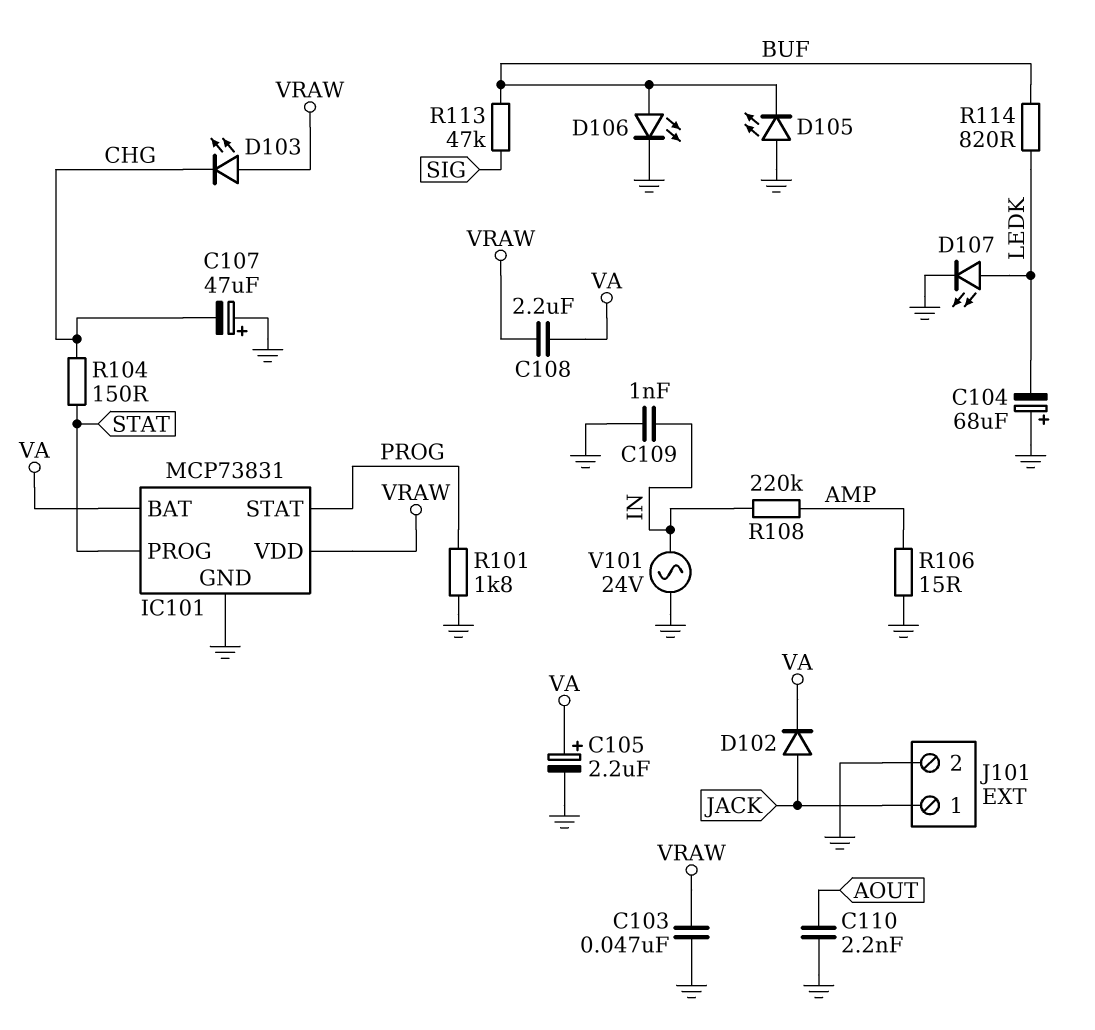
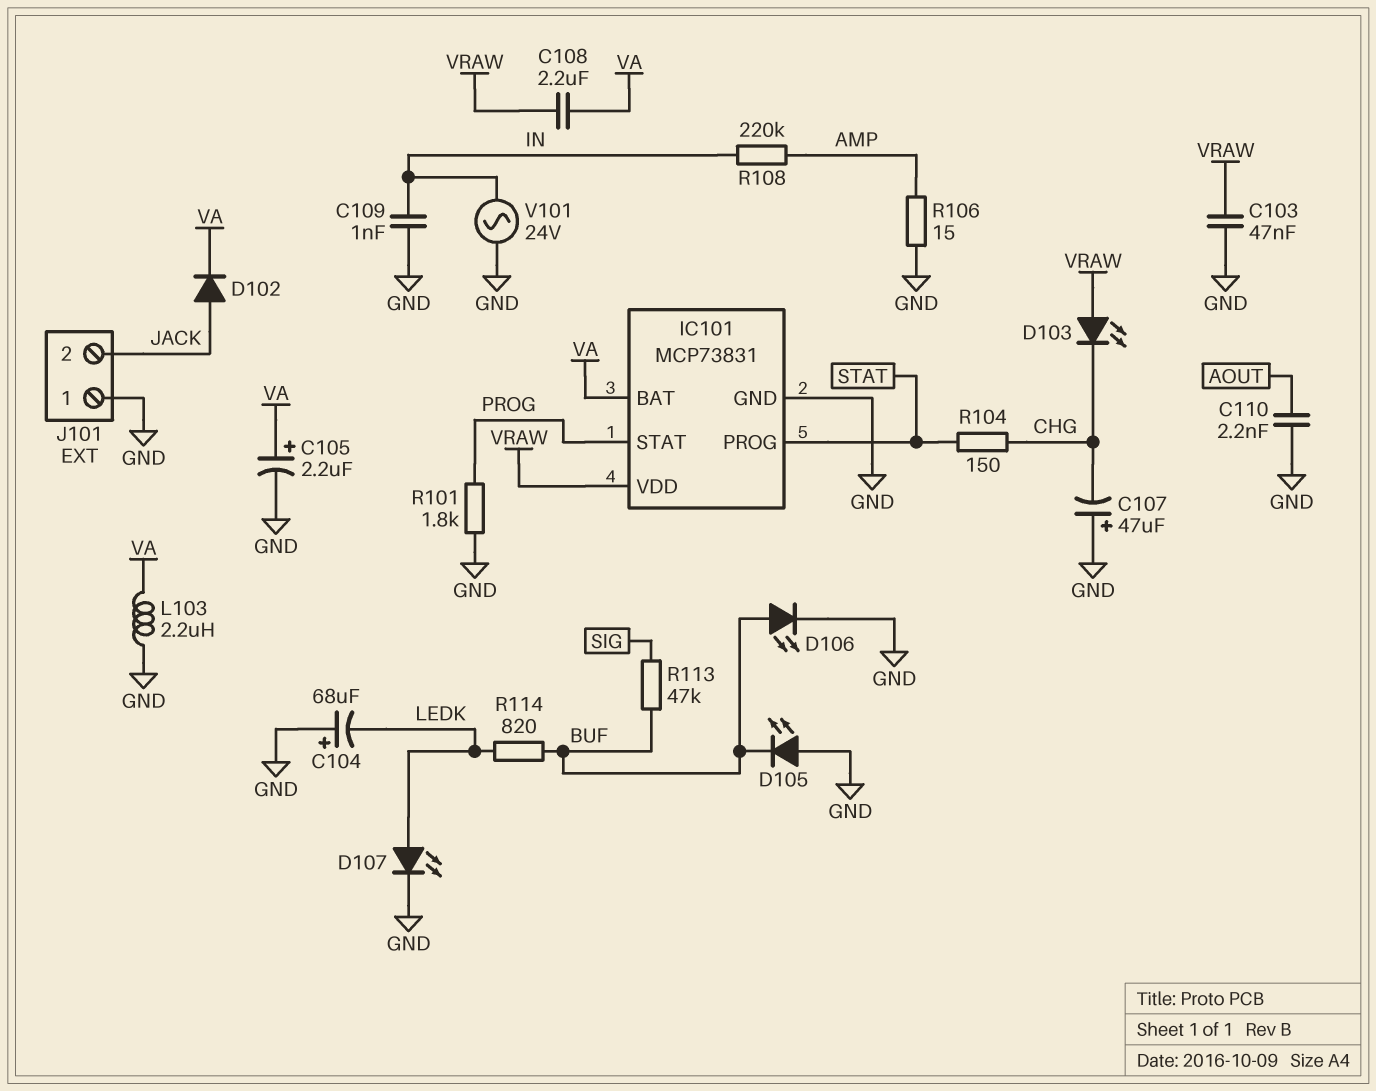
J101 pin 1: JACK -> GND
J101 pin 2: GND -> JACK
L103: none -> 2.2uH (GND, VA)

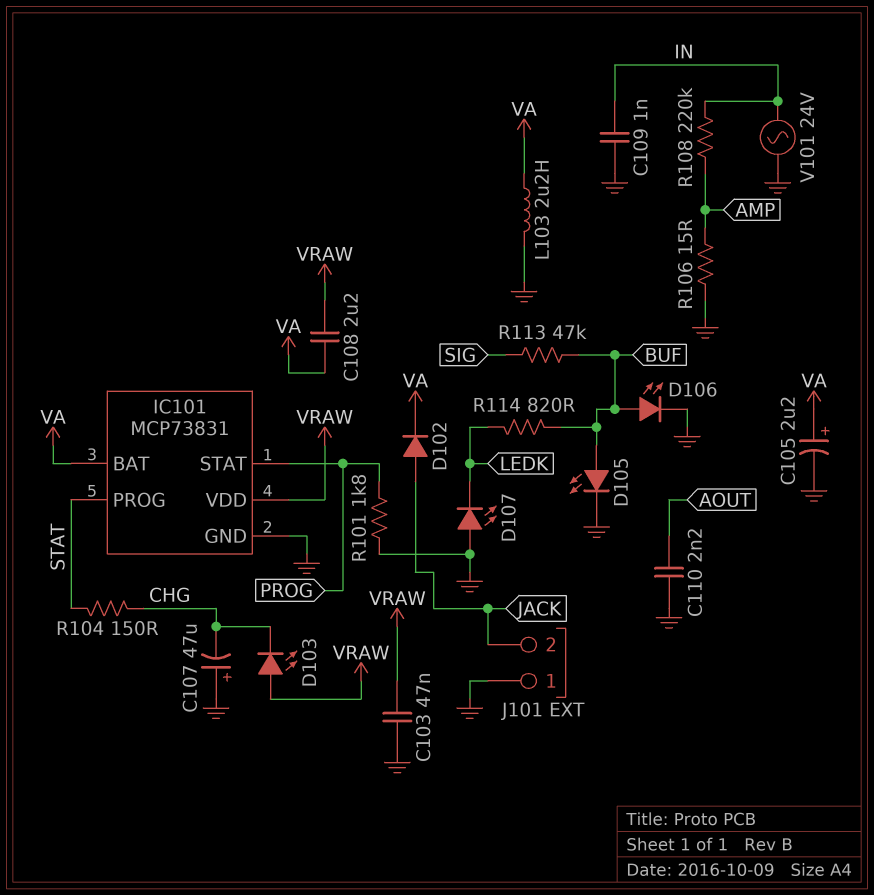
C104: 68uF (plus GND, minus LEDK) -> none
D105: LED (A GND, K BUF) -> LED (A BUF, K GND)
D107: LED (A LEDK, K GND) -> LED (A GND, K LEDK)

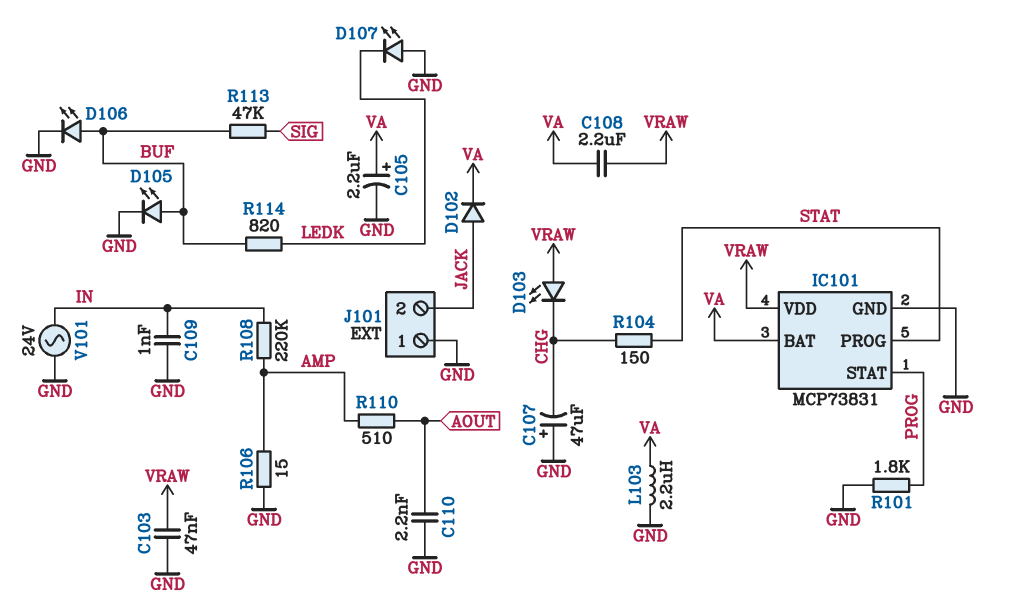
R110: none -> 510 (AMP, AOUT)

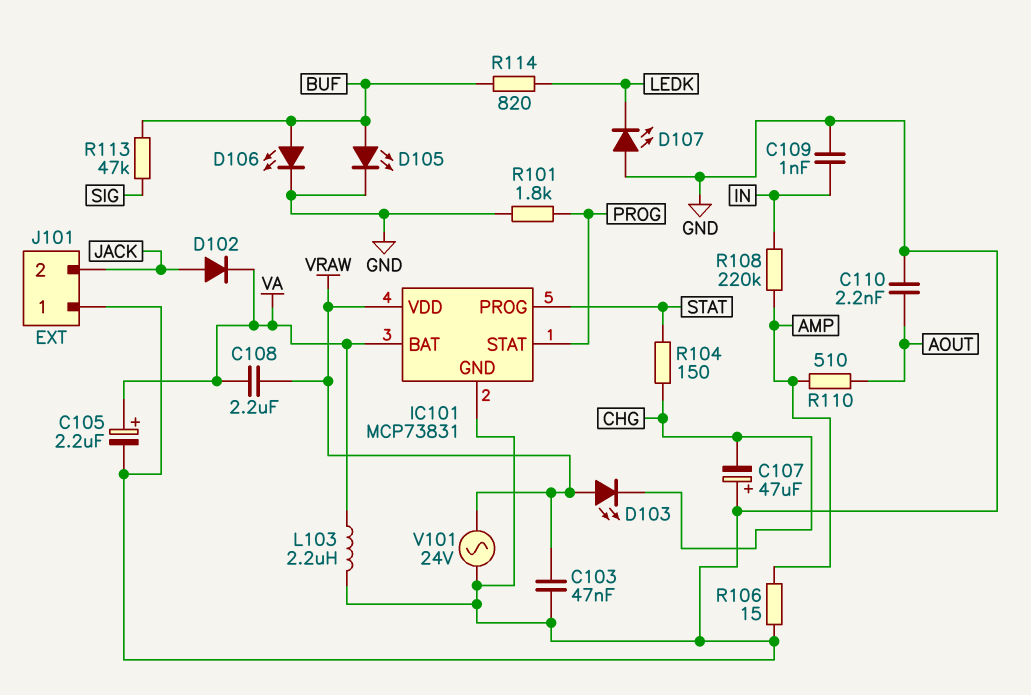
V101: AC 24V (GND, IN) -> AC 24V (GND, VRAW)

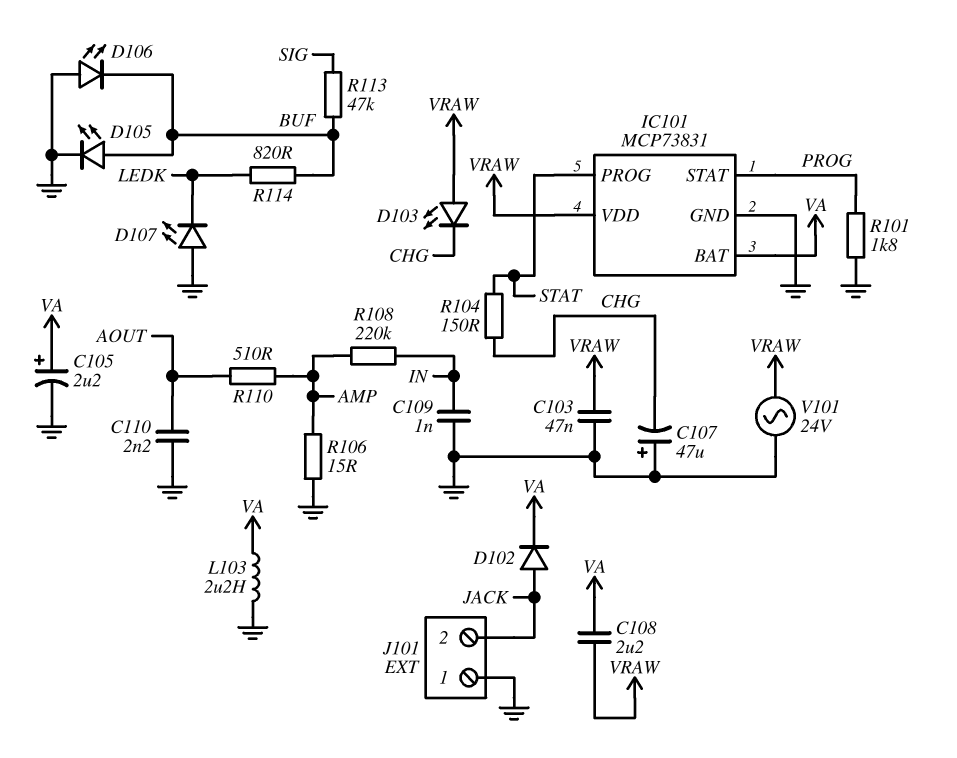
D106: LED (A BUF, K GND) -> LED (A GND, K BUF)

